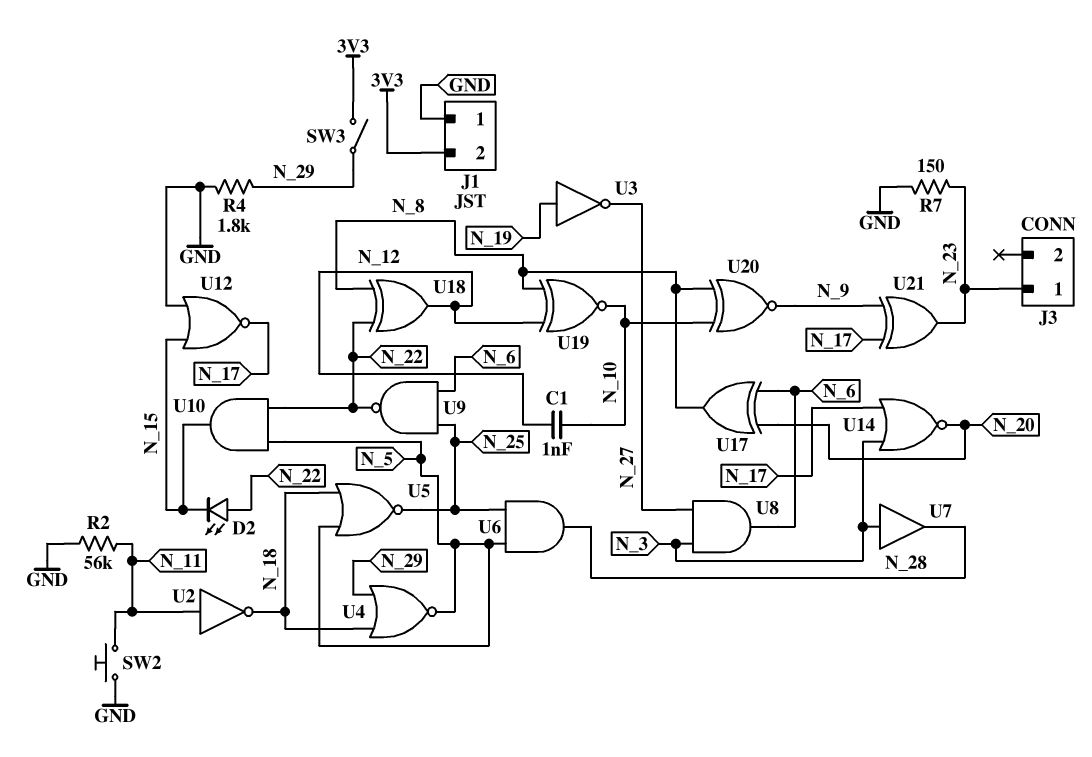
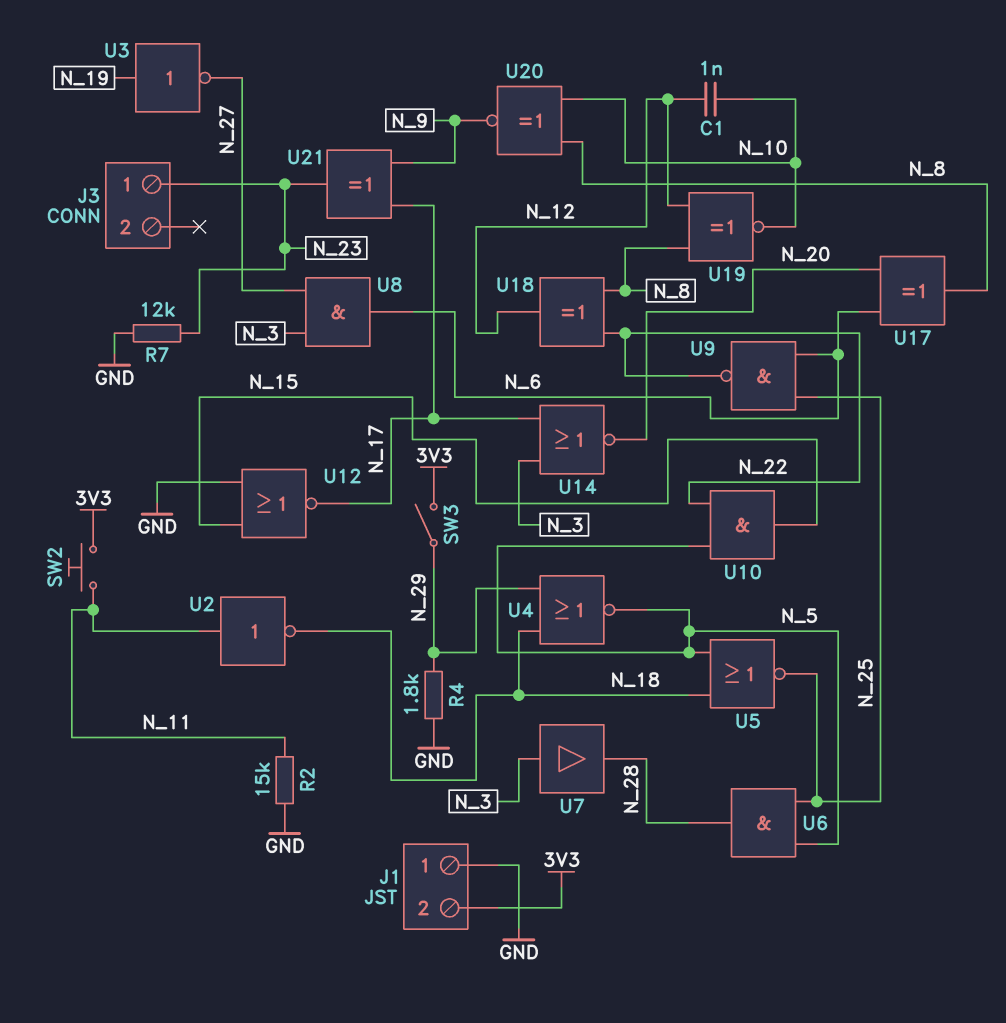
D2: LED (A N_22, K N_15) -> none
R2: 56k (GND, N_11) -> 15k (GND, N_11)
R7: 150 (GND, N_23) -> 12k (GND, N_23)
SW2: button (GND, N_11) -> button (3V3, N_11)

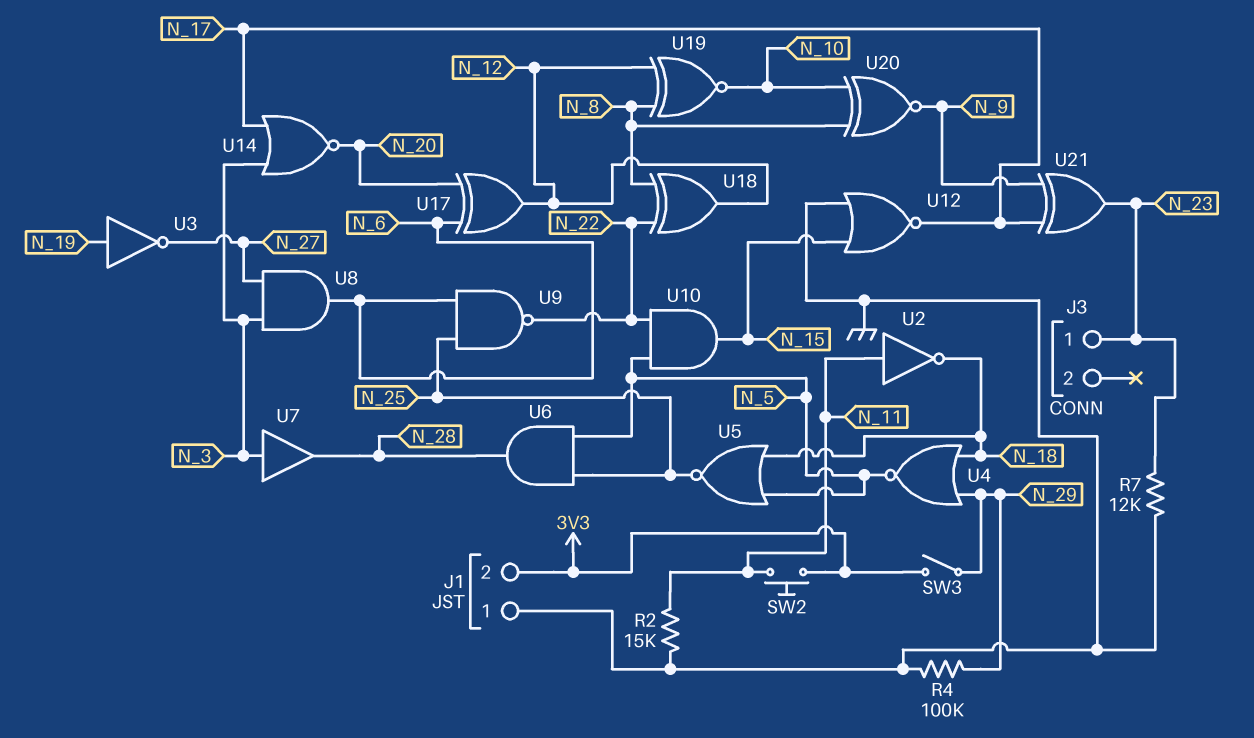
C1: 1nF (N_10, N_12) -> none
R4: 1.8k (GND, N_29) -> 100k (GND, N_29)
U17: XOR (in N_6, in N_20, out N_8) -> XOR (in N_6, in N_20, out N_12)

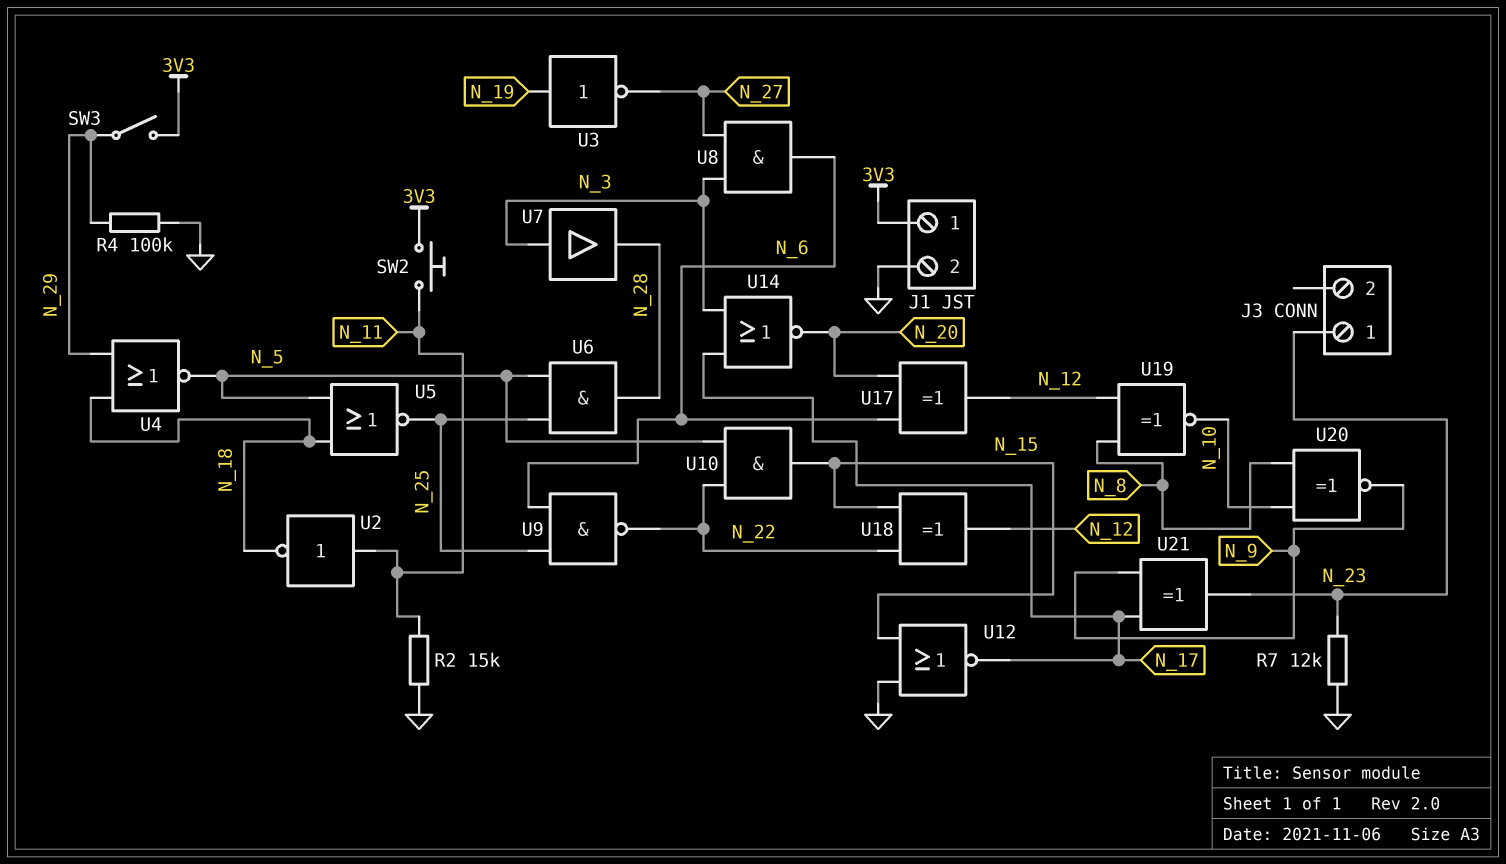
J1 pin 1: GND -> 3V3
J1 pin 2: 3V3 -> GND
U18: XOR (in N_8, in N_22, out N_12) -> XOR (in N_15, in N_22, out N_12)

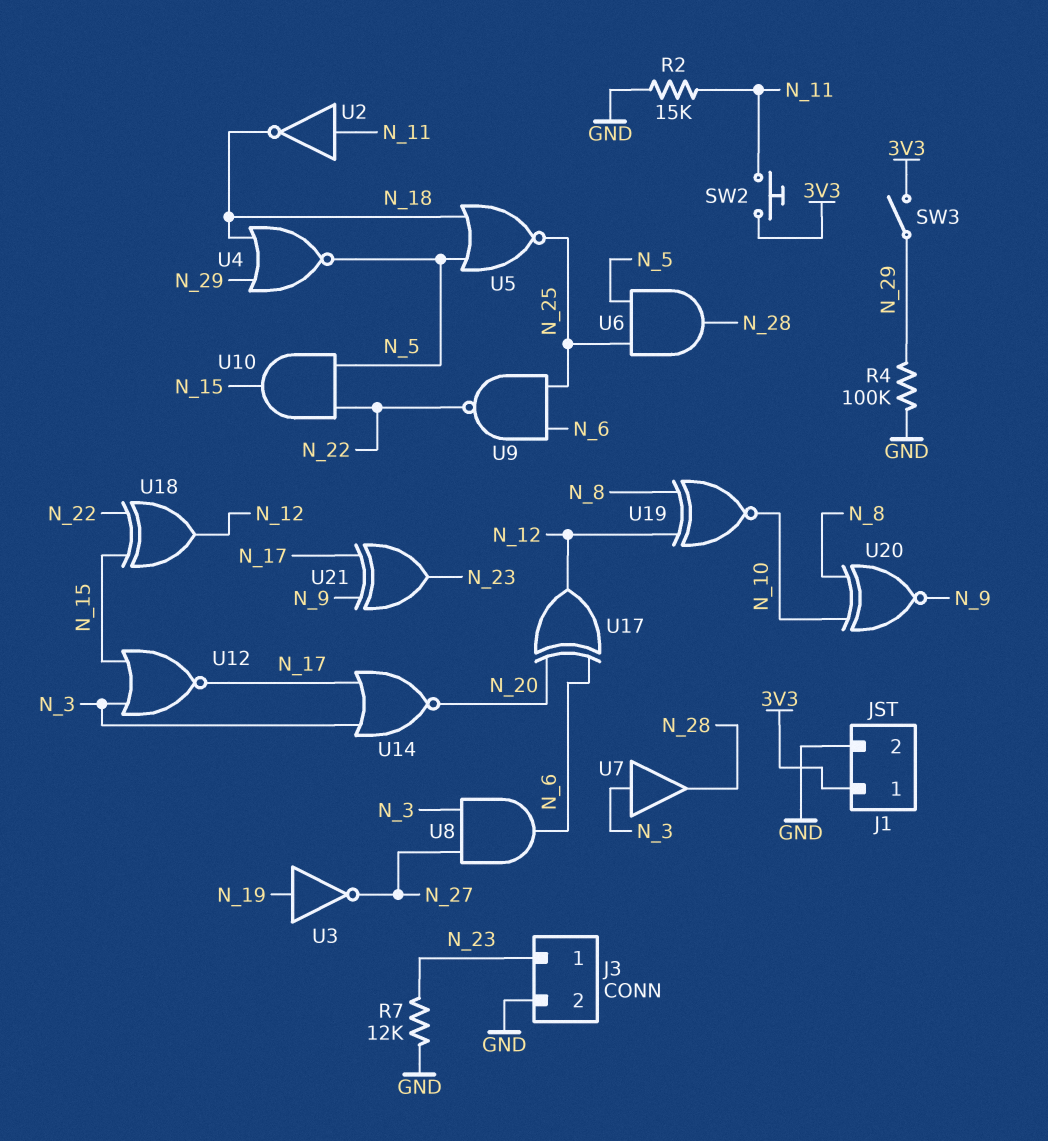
J3 pin 2: none -> GND
U12: NOR (in GND, in N_15, out N_17) -> NOR (in N_3, in N_15, out N_17)

